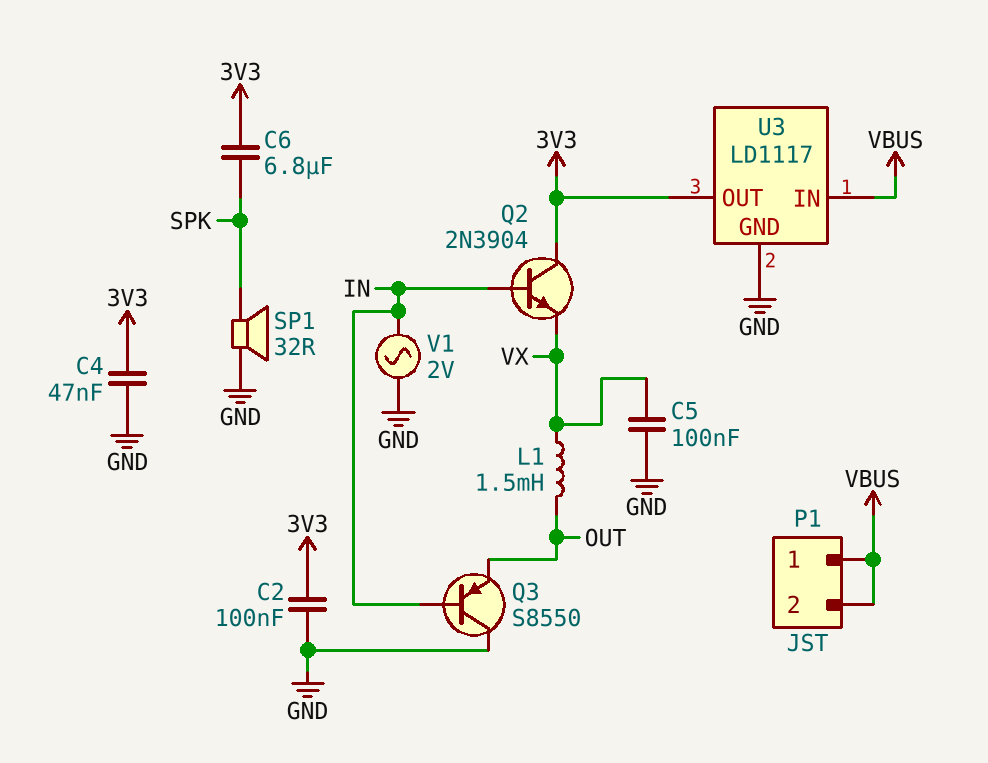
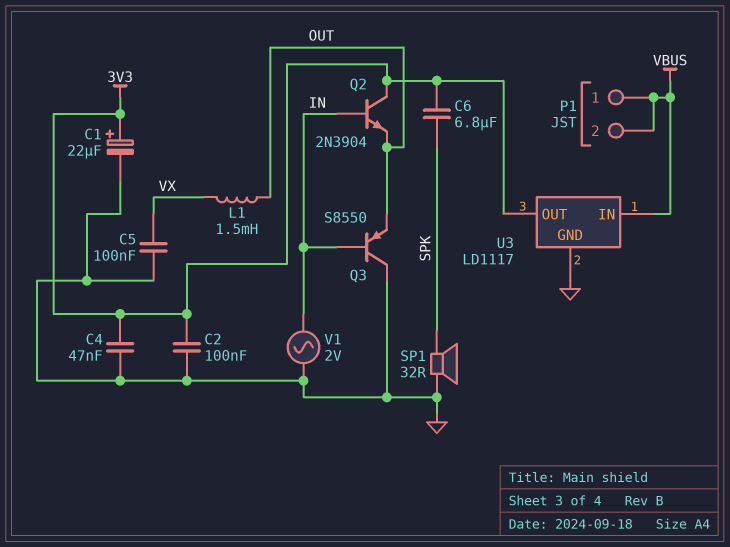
C1: none -> 22uF (plus 3V3, minus GND)
Q2: NPN 2N3904 (B IN, C 3V3, E VX) -> NPN 2N3904 (B IN, C 3V3, E OUT)

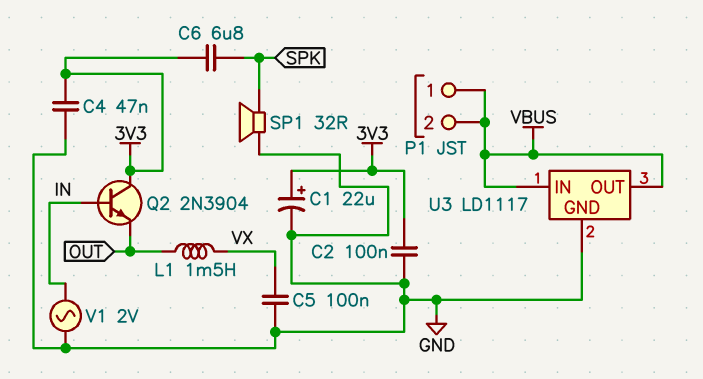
Q3: PNP S8550 (B IN, C GND, E OUT) -> none
U3 pin OUT: 3V3 -> VBUS

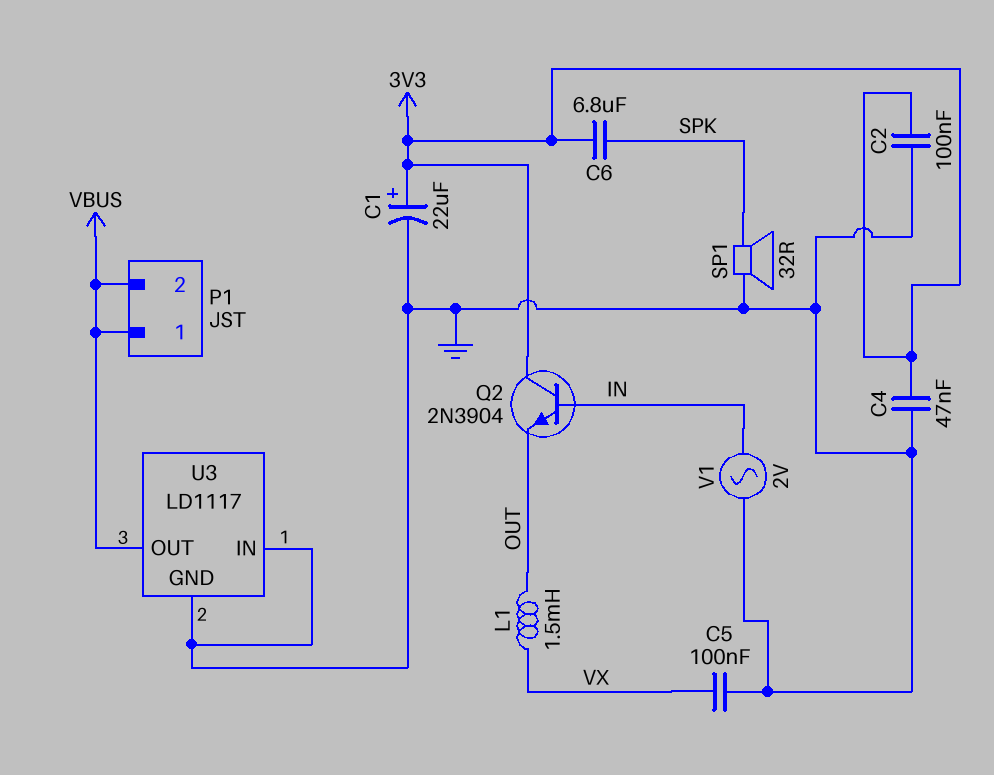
U3 pin IN: VBUS -> GND

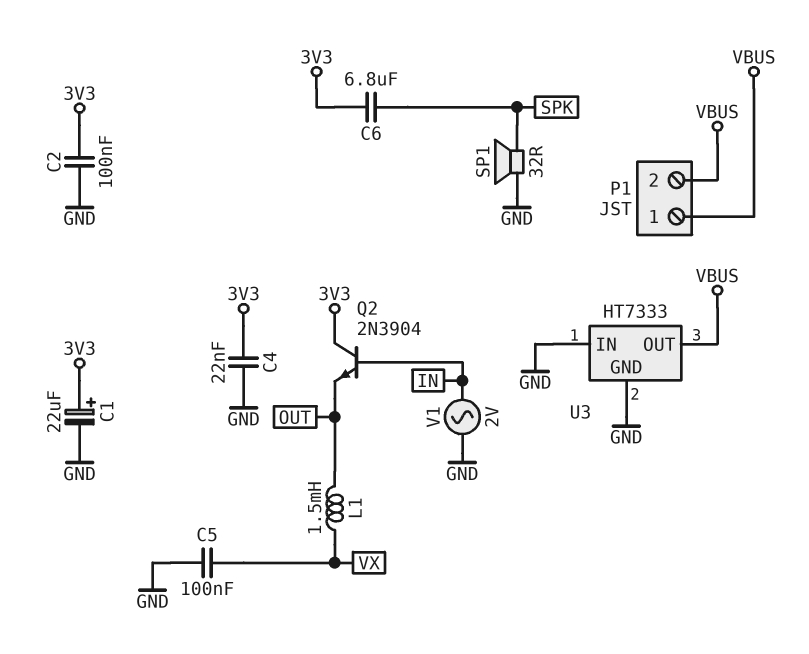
C4: 47nF (3V3, GND) -> 22nF (3V3, GND)
U3: LD1117 -> HT7333

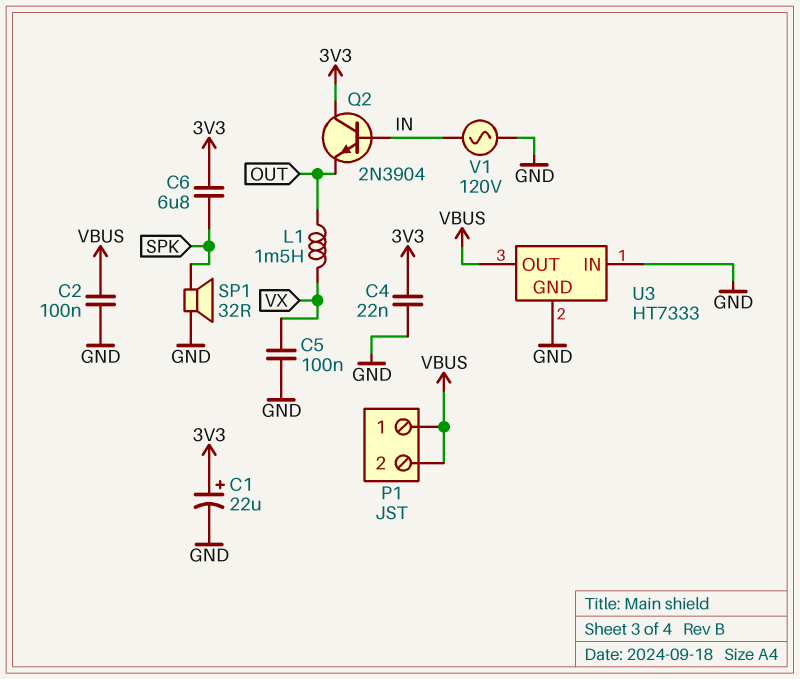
C2: 100nF (3V3, GND) -> 100nF (GND, VBUS)
V1: AC 2V (GND, IN) -> AC 120V (GND, IN)

